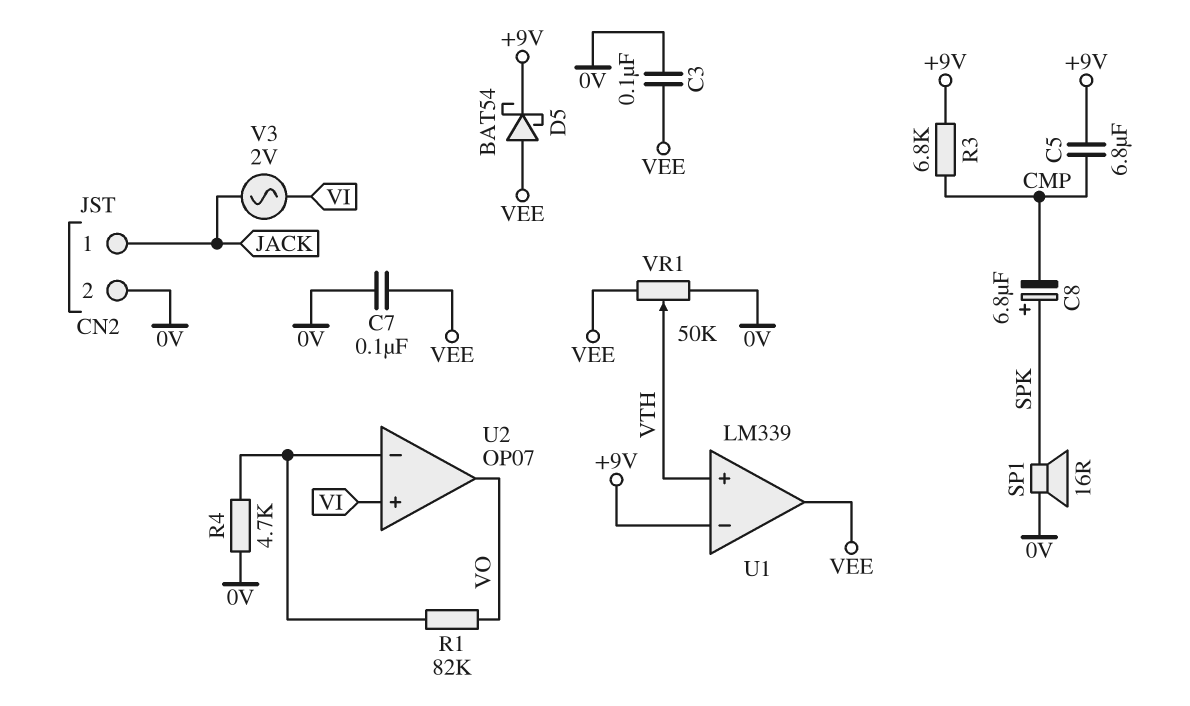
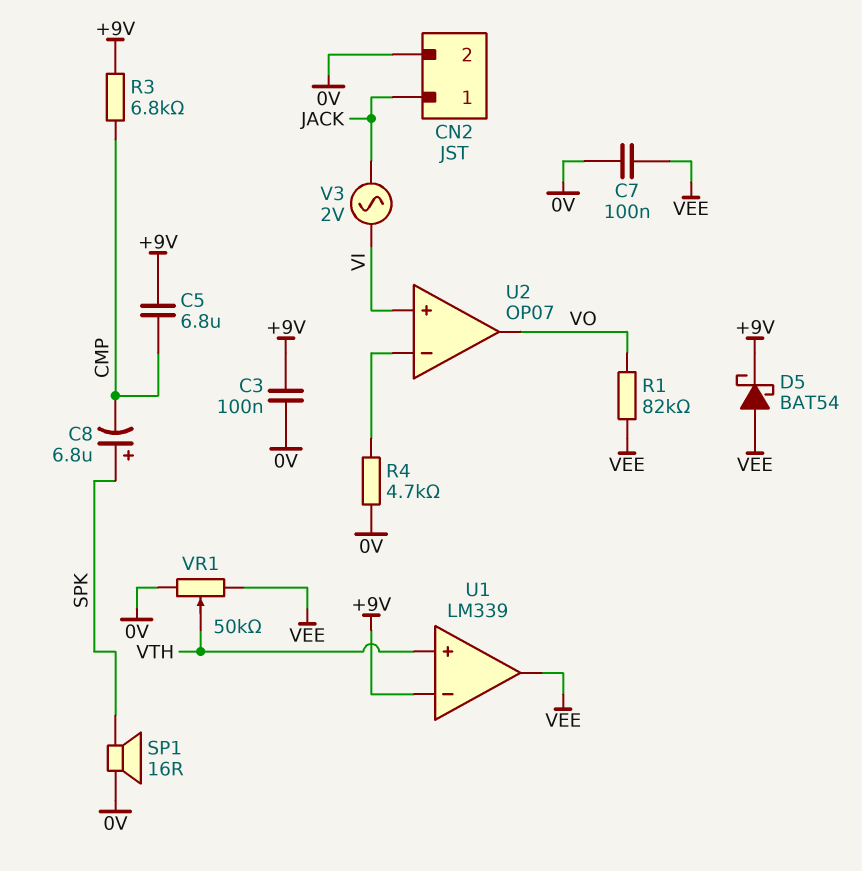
C3: 100nF (0V, VEE) -> 100nF (+9V, 0V)
R1: 82k (U2/in-, VO) -> 82k (VEE, VO)

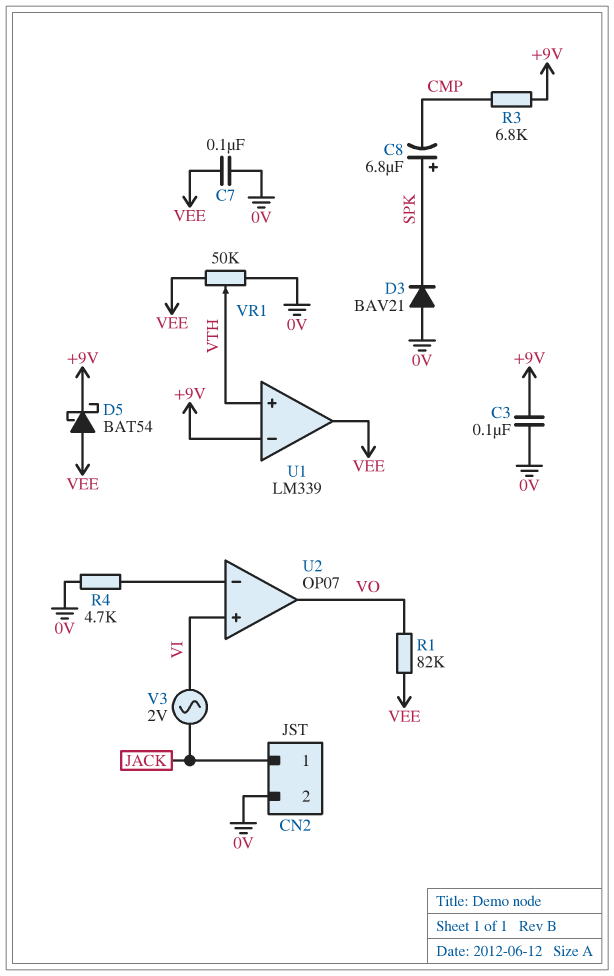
C5: 6.8uF (+9V, CMP) -> none
D3: none -> diode BAV21 (A 0V, K SPK)
SP1: speaker 16R (0V, SPK) -> none

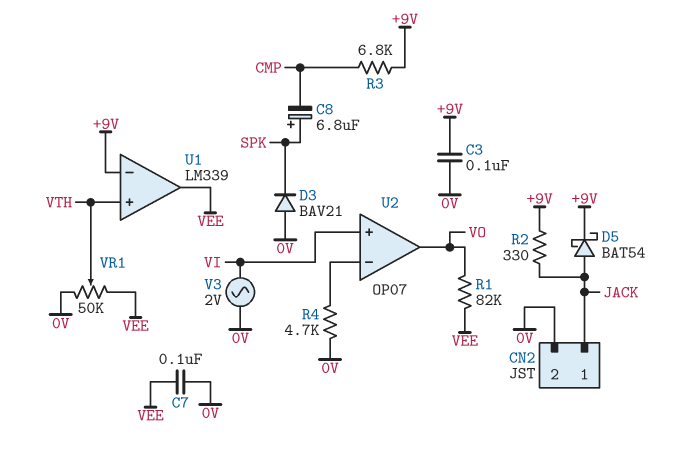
D5: schottky BAT54 (A VEE, K +9V) -> schottky BAT54 (A JACK, K +9V)
R2: none -> 330 (+9V, JACK)
V3: AC 2V (JACK, VI) -> AC 2V (0V, VI)

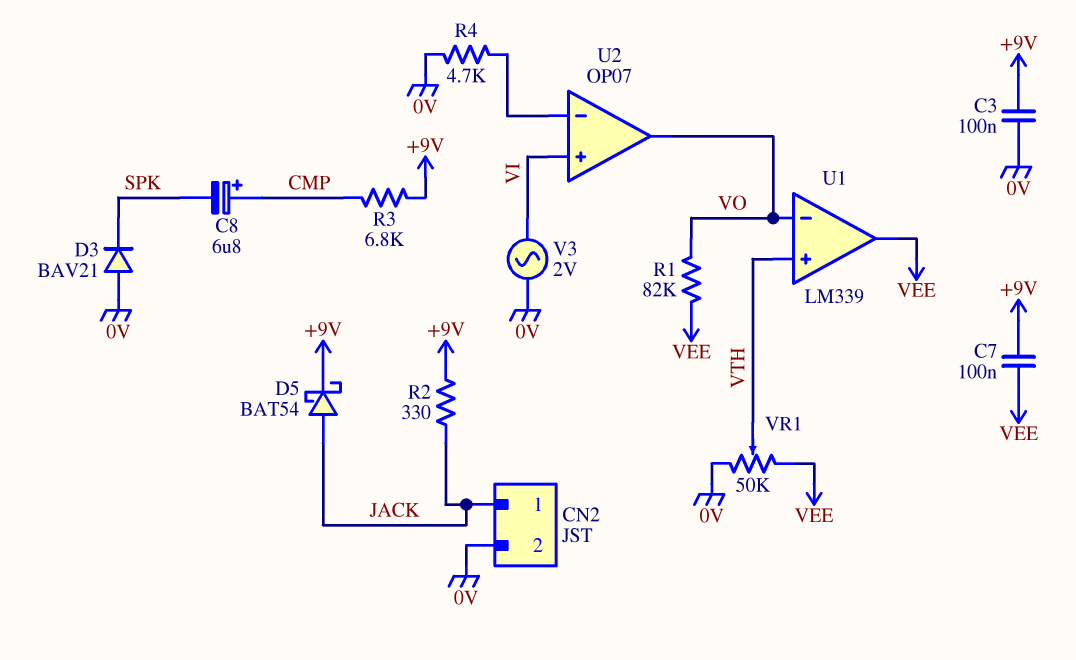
C7: 100nF (0V, VEE) -> 100nF (+9V, VEE)
C8: 6.8uF (plus SPK, minus CMP) -> 6.8uF (plus CMP, minus SPK)
U1 pin in-: +9V -> VO

